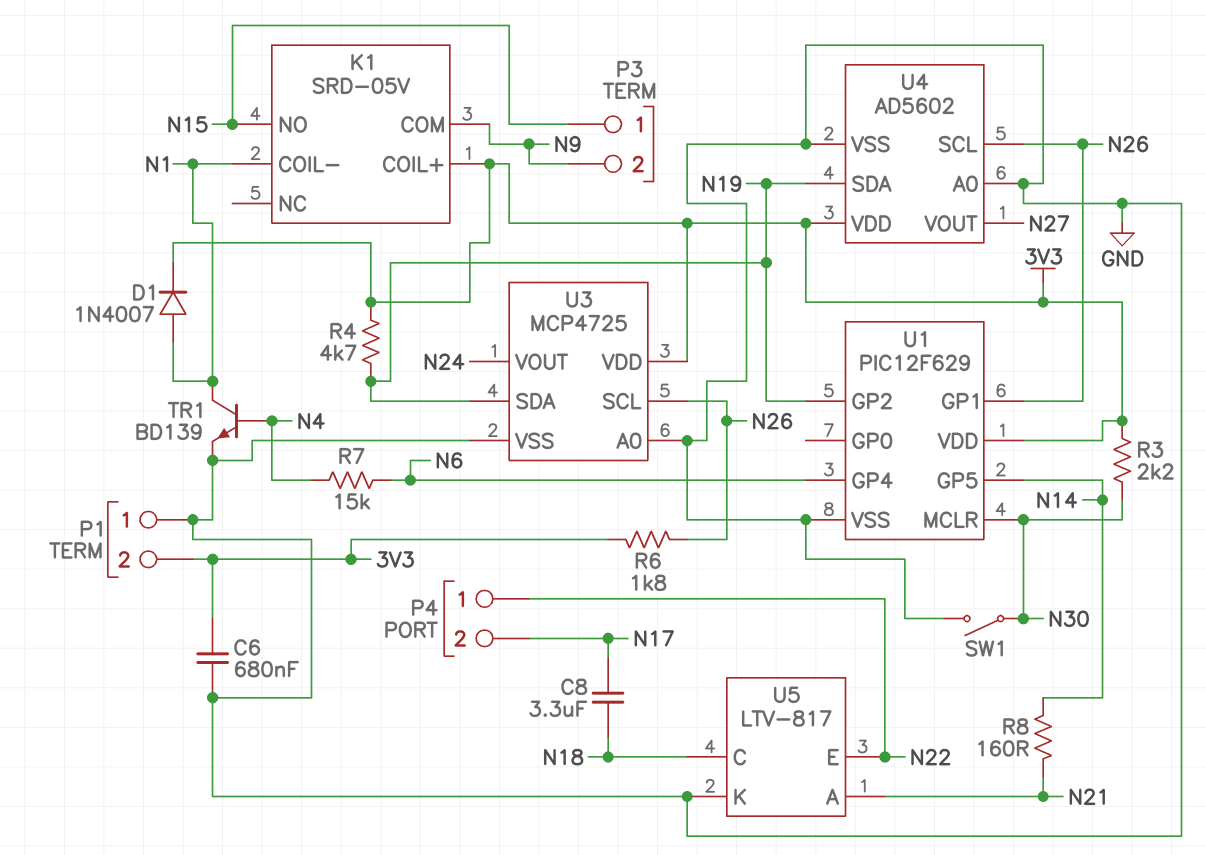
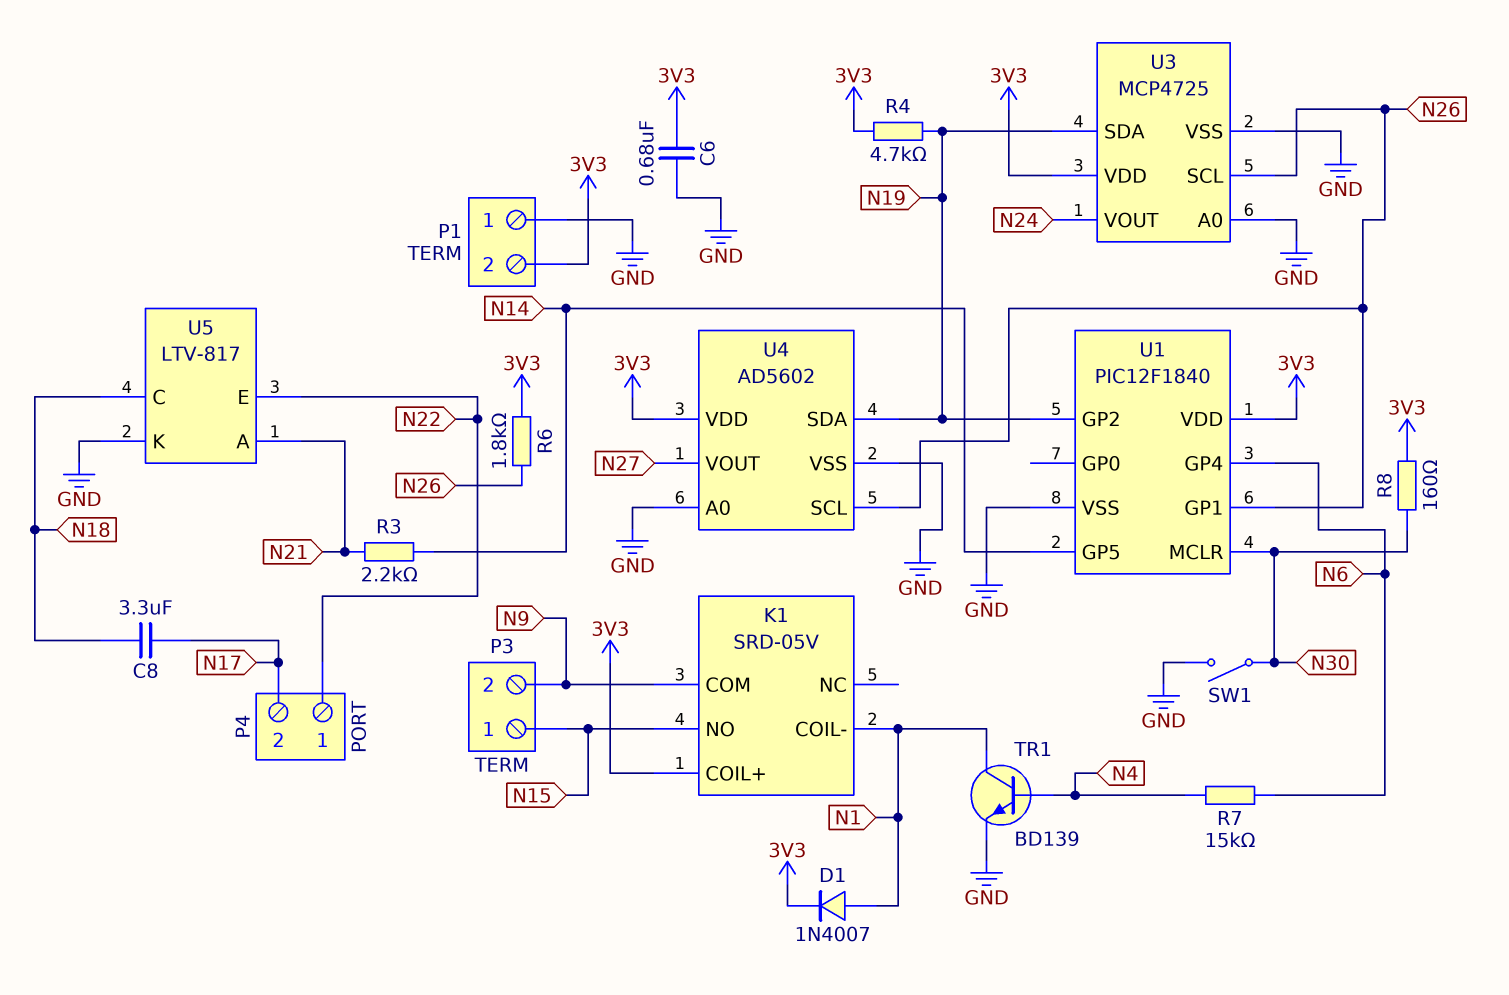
R3: 2.2k (3V3, N30) -> 2.2k (N14, N21)
R8: 160 (N14, N21) -> 160 (3V3, N30)
U1: PIC12F629 -> PIC12F1840

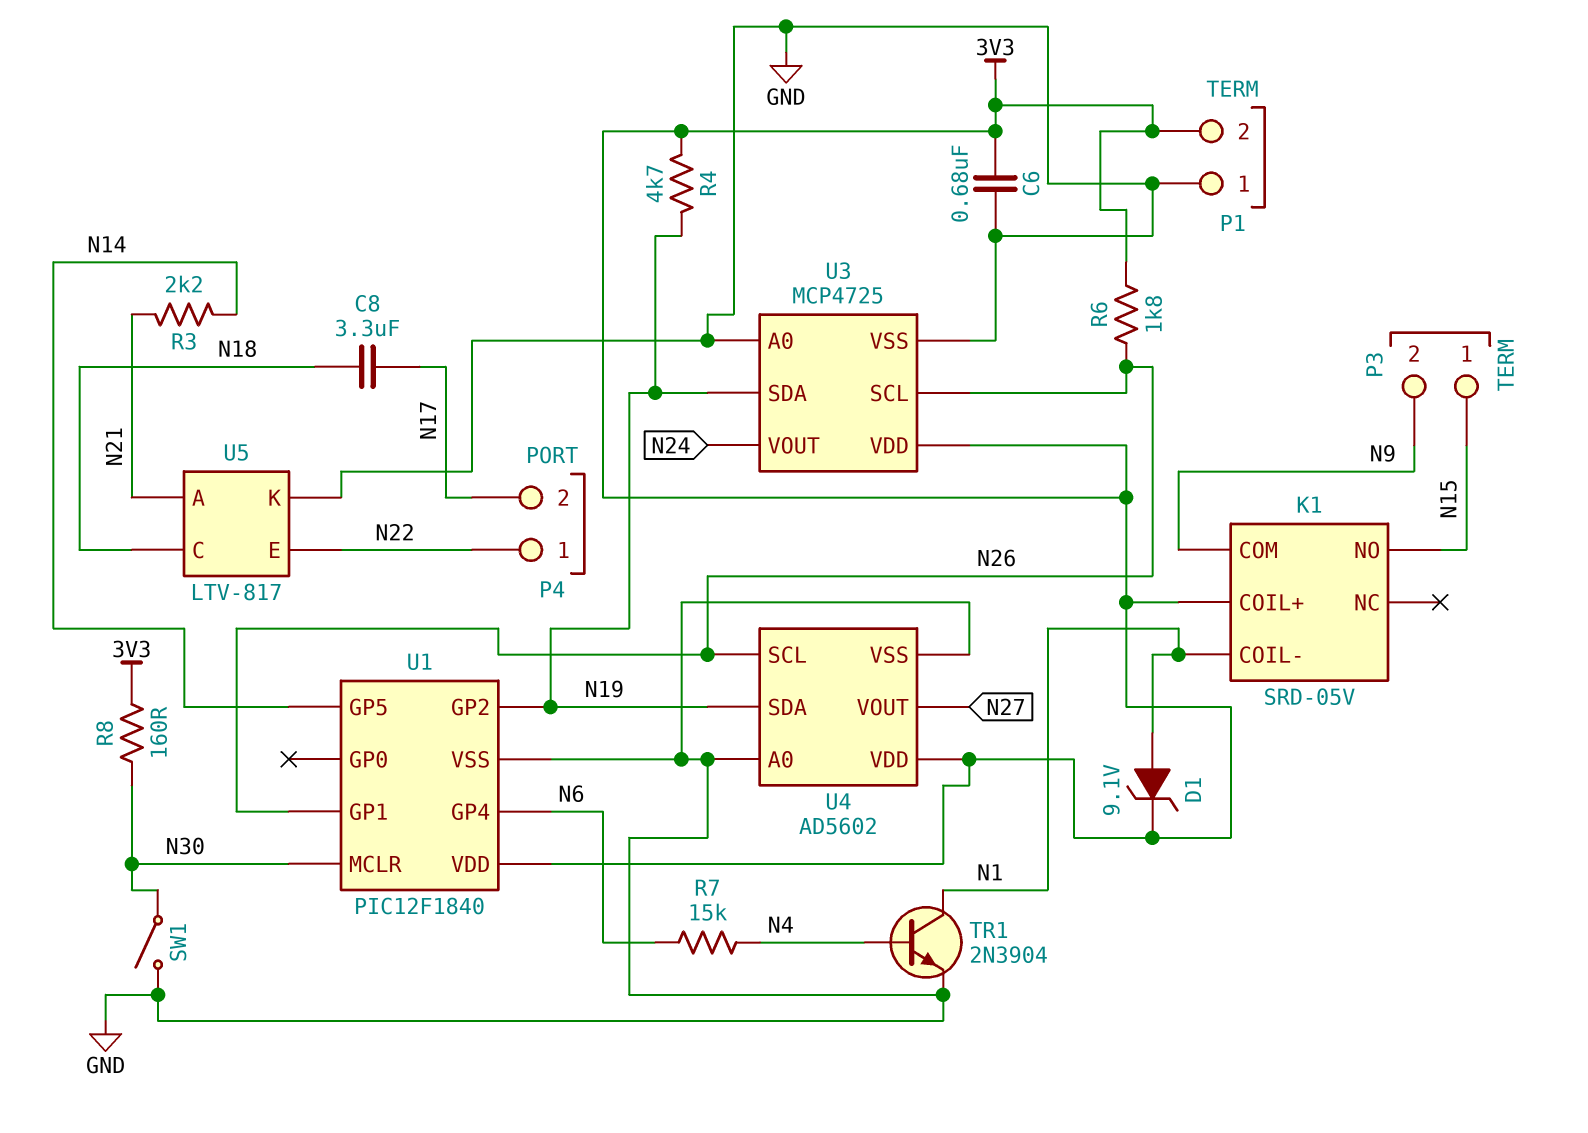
D1: diode 1N4007 (A N1, K 3V3) -> zener 9.1V (A N1, K 3V3)
TR1: NPN BD139 (B N4, C N1, E GND) -> NPN 2N3904 (B N4, C N1, E GND)

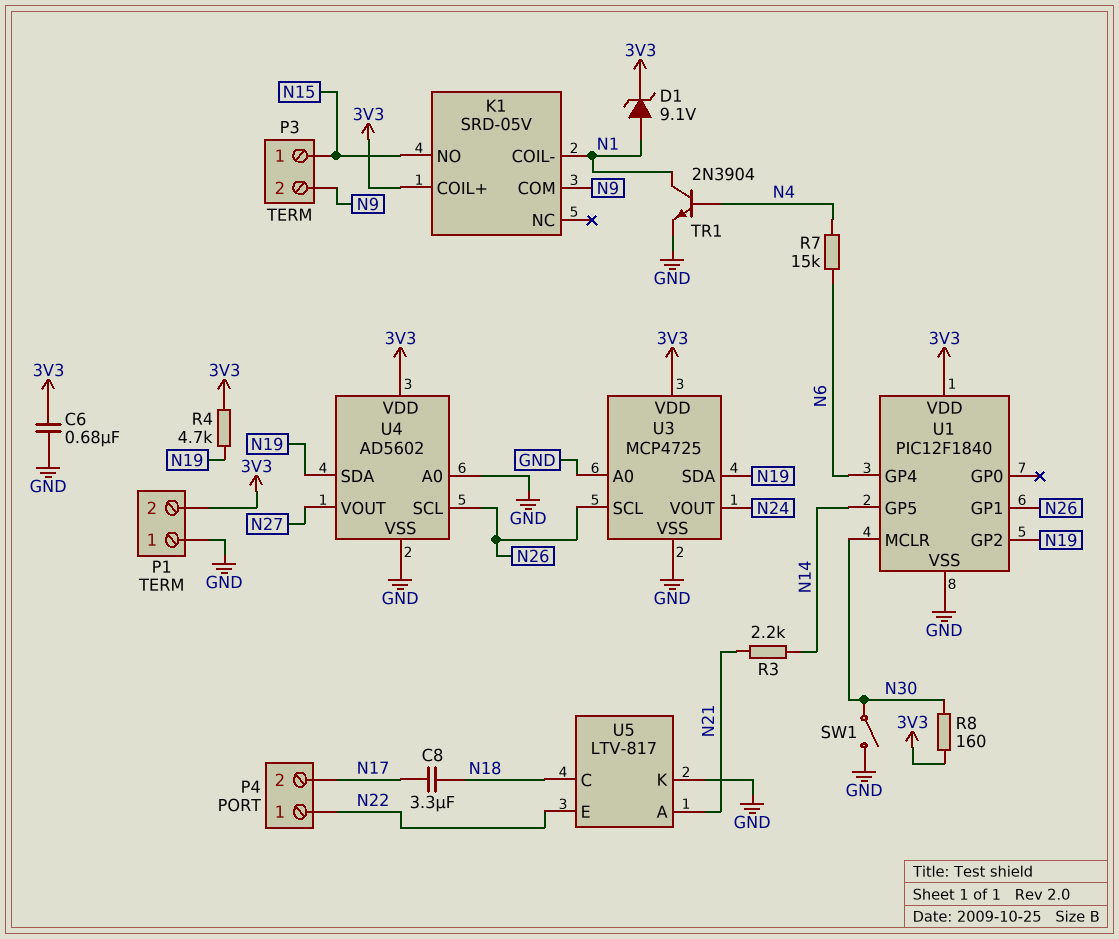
R6: 1.8k (3V3, N26) -> none

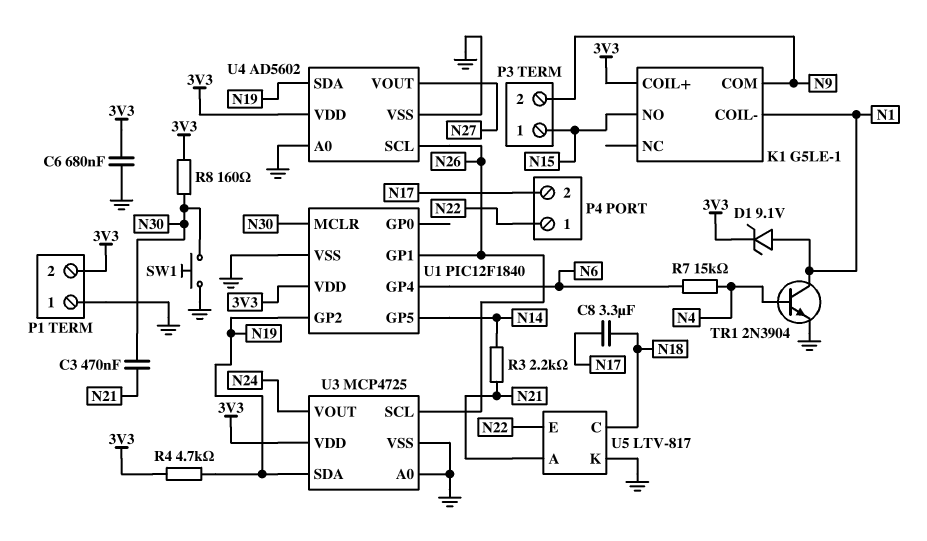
C3: none -> 470nF (N21, N30)
K1: SRD-05V -> G5LE-1
SW1: switch (GND, N30) -> button (GND, N30)

